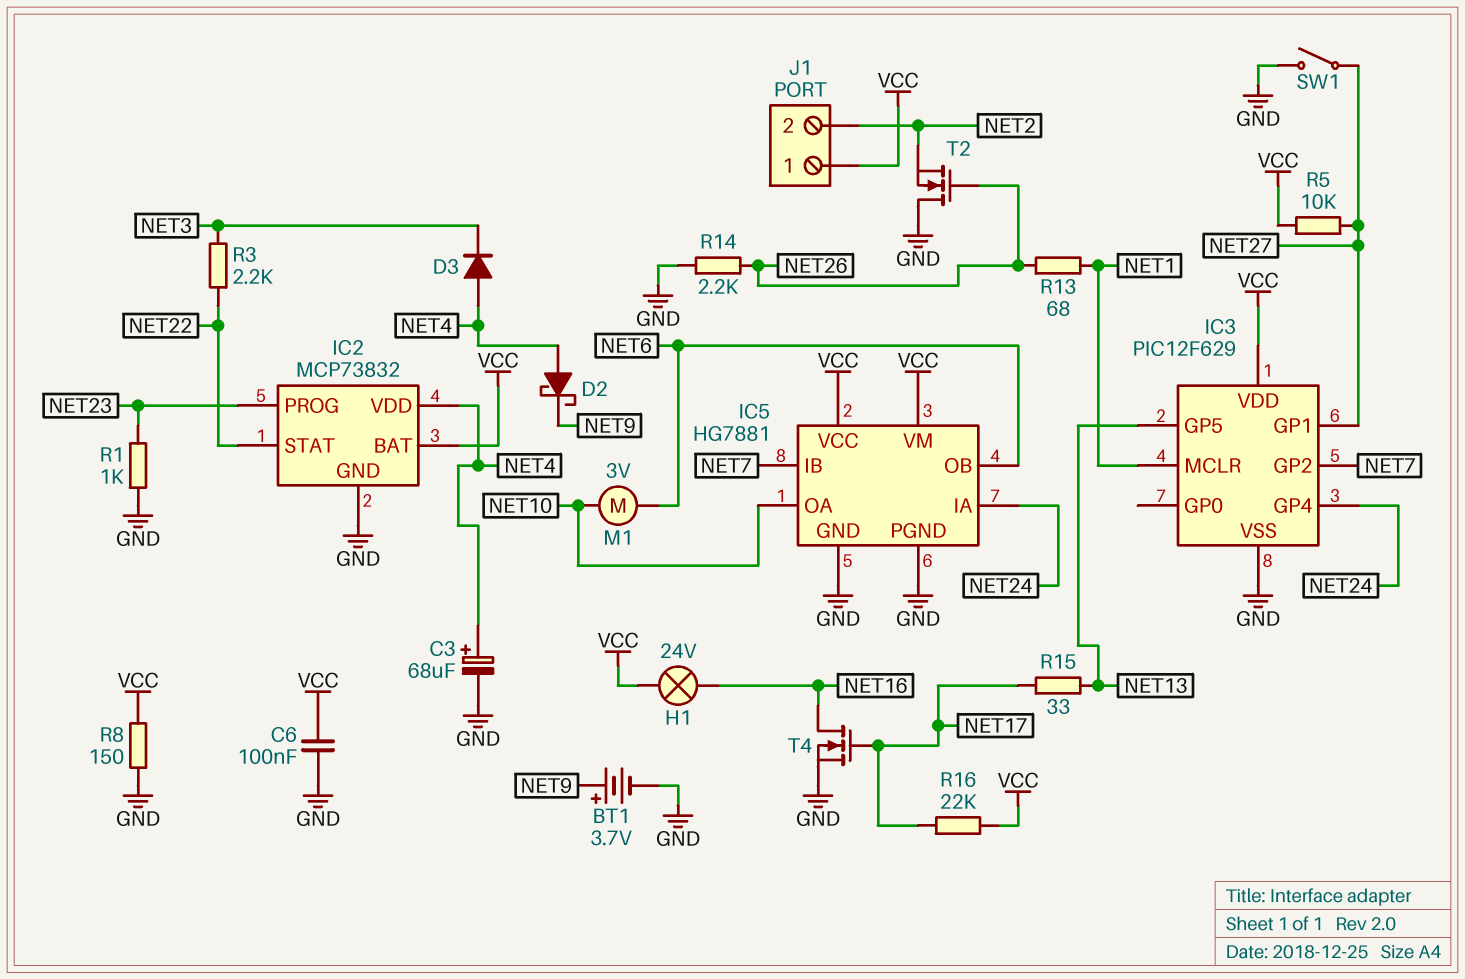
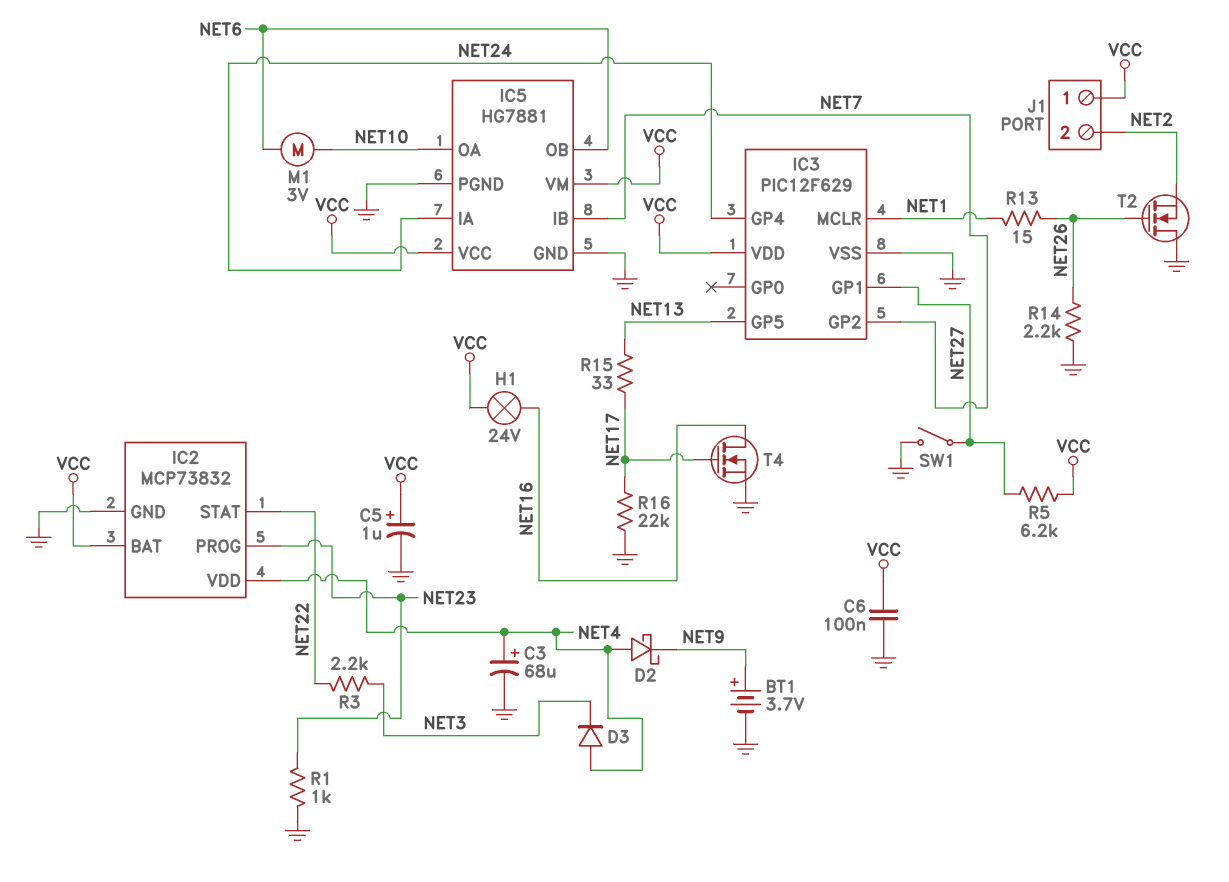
C5: none -> 1uF (plus VCC, minus GND)
R5: 10k (NET27, VCC) -> 6.2k (NET27, VCC)
R8: 150 (GND, VCC) -> none
R13: 68 (NET1, NET26) -> 15 (NET1, NET26)
R16: 22k (NET17, VCC) -> 22k (GND, NET17)

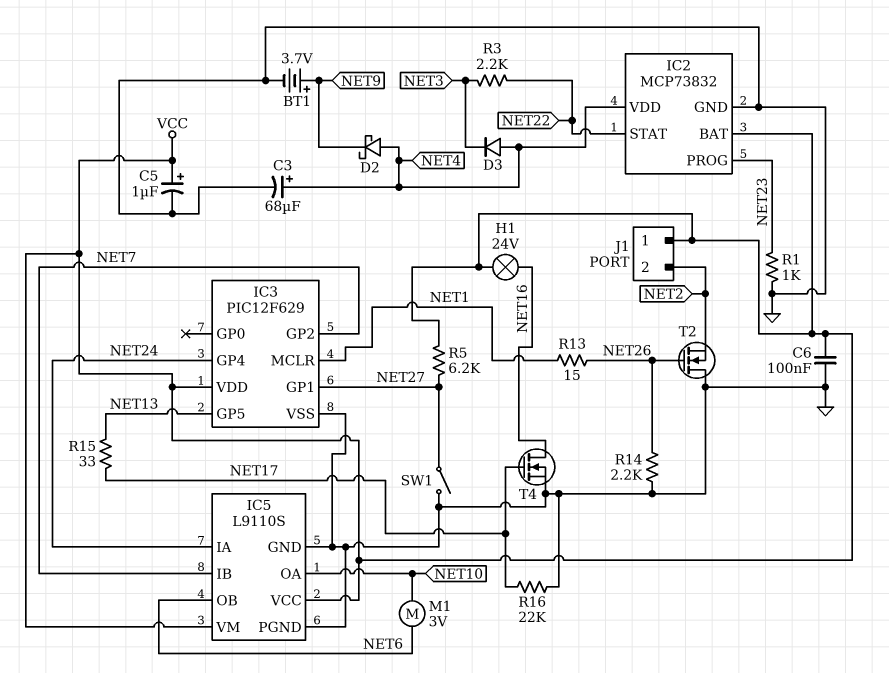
IC5: HG7881 -> L9110S

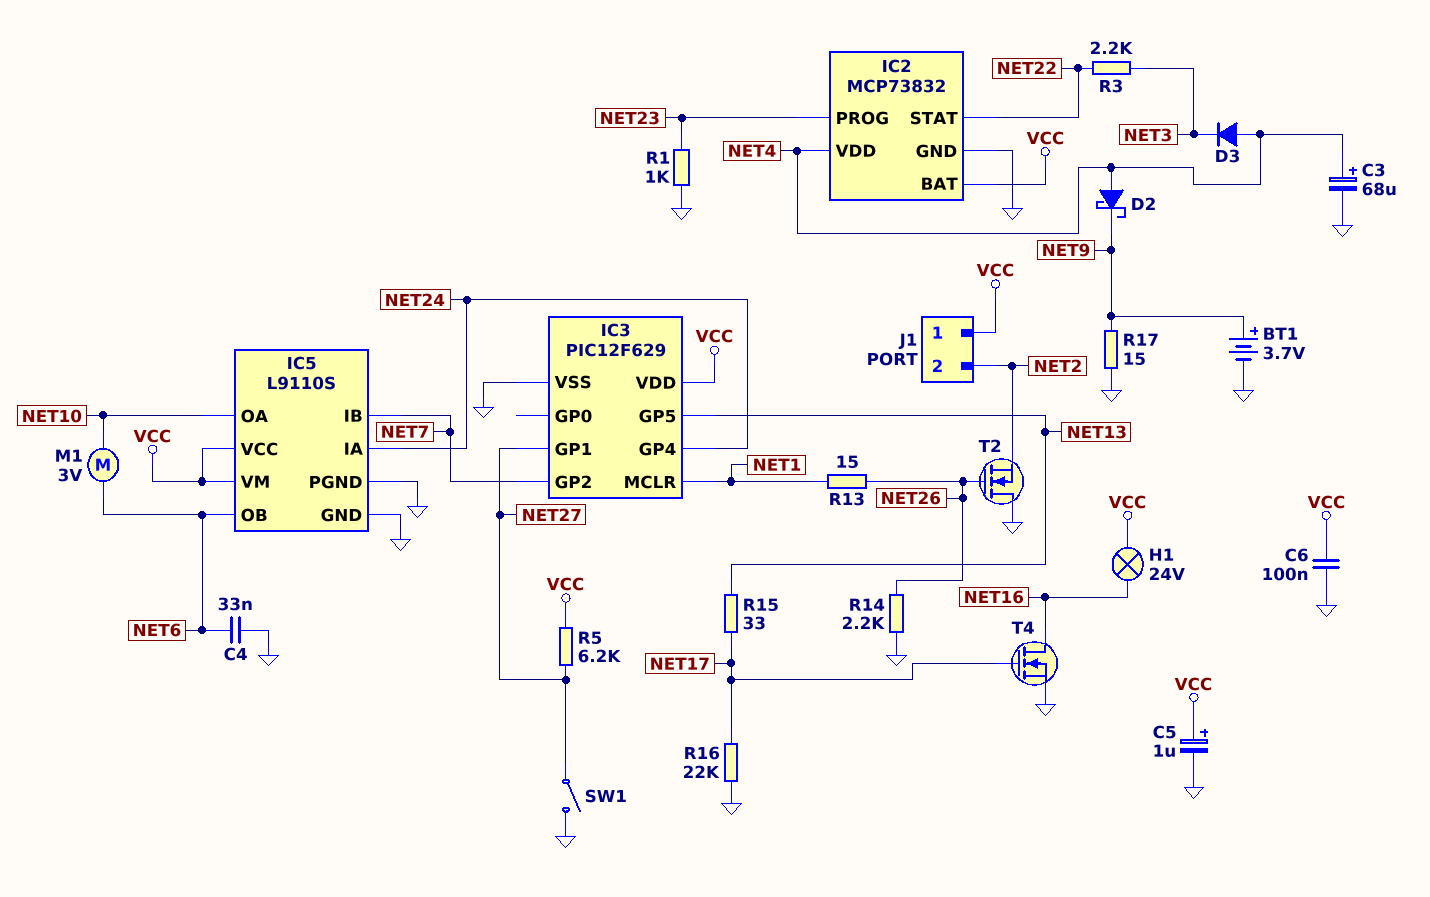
C4: none -> 33nF (GND, NET6)
R17: none -> 15 (GND, NET9)

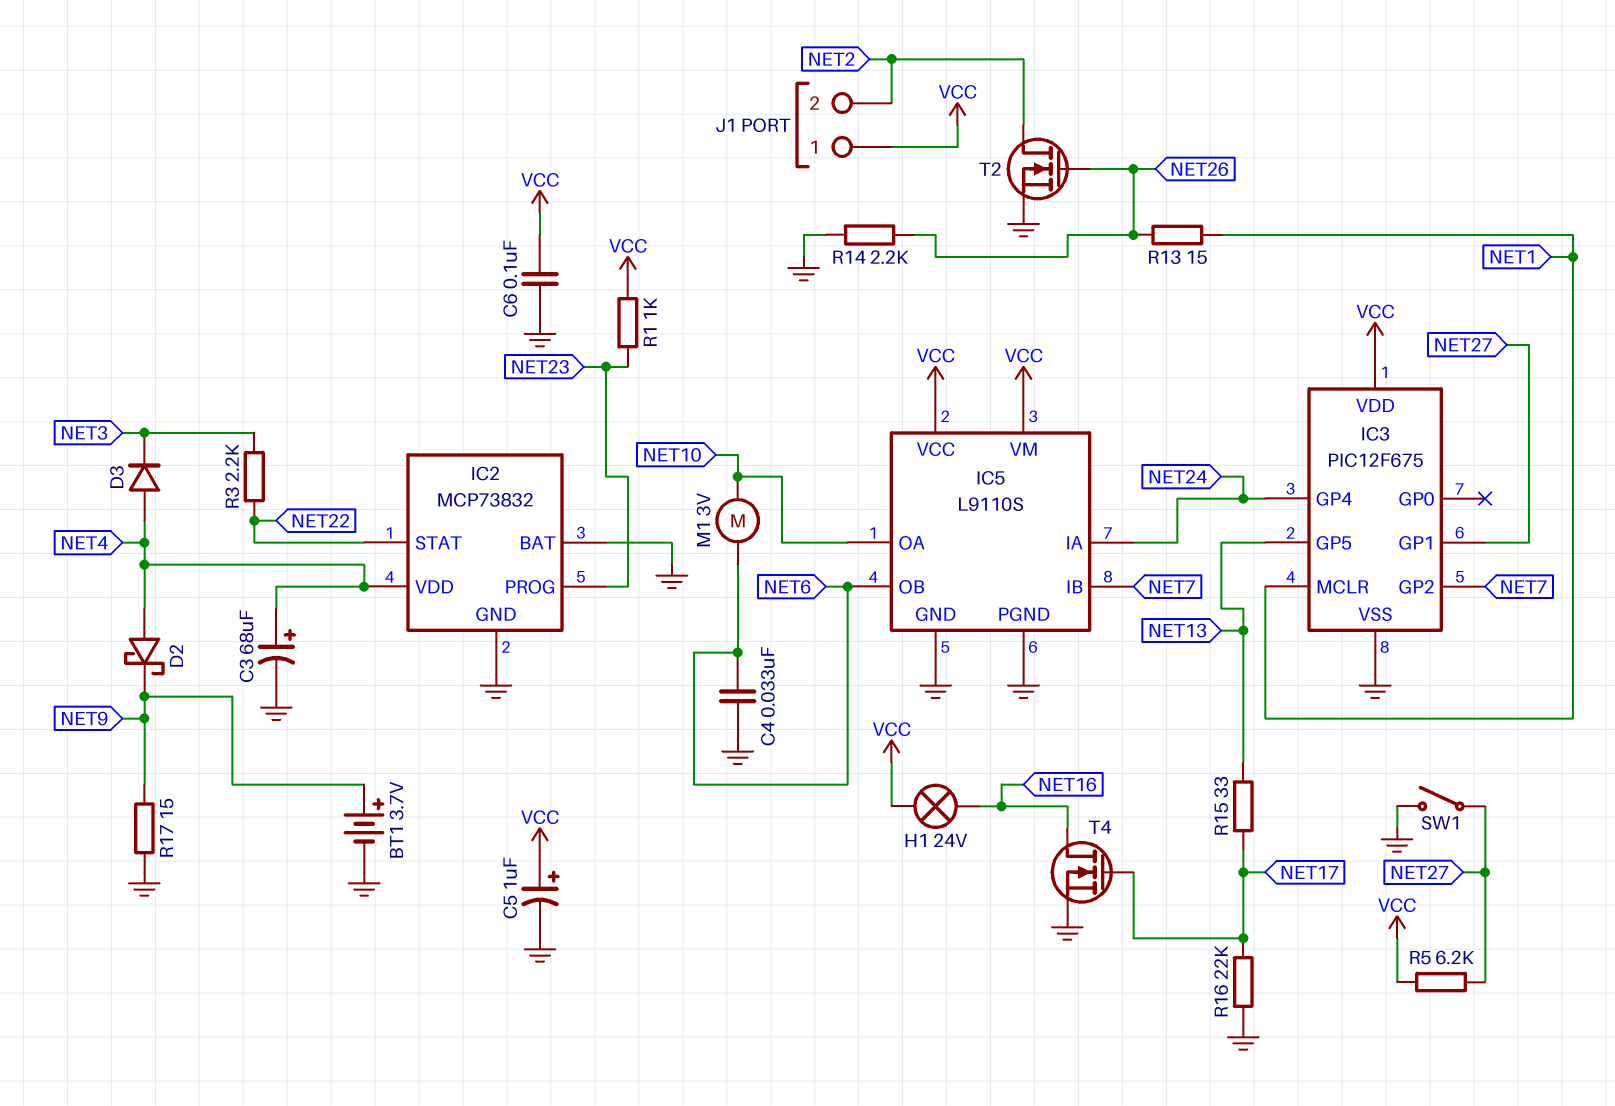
IC2 pin BAT: VCC -> GND
IC3: PIC12F629 -> PIC12F675
R1: 1k (GND, NET23) -> 1k (NET23, VCC)
T2: NMOS (G NET26, D GND, S NET2) -> NMOS (G NET26, D NET2, S GND)

